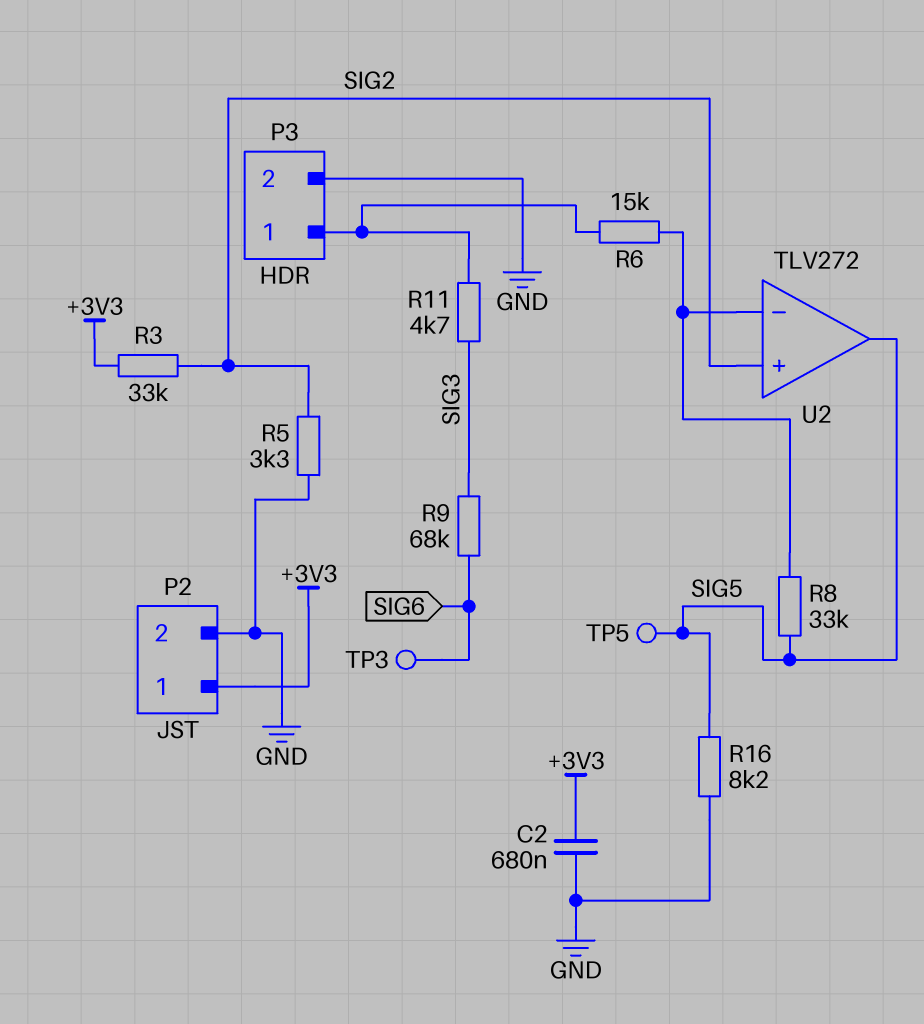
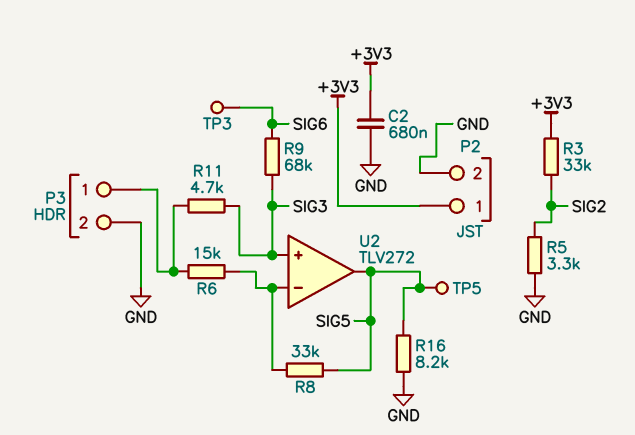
U2 pin in+: SIG2 -> SIG3

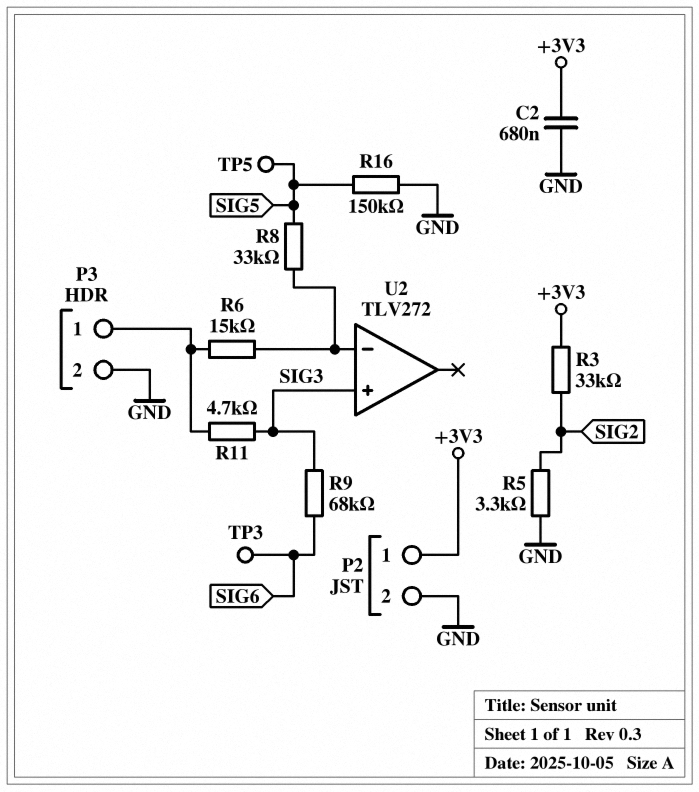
R16: 8.2k (GND, SIG5) -> 150k (GND, SIG5)
U2 pin out: SIG5 -> none

